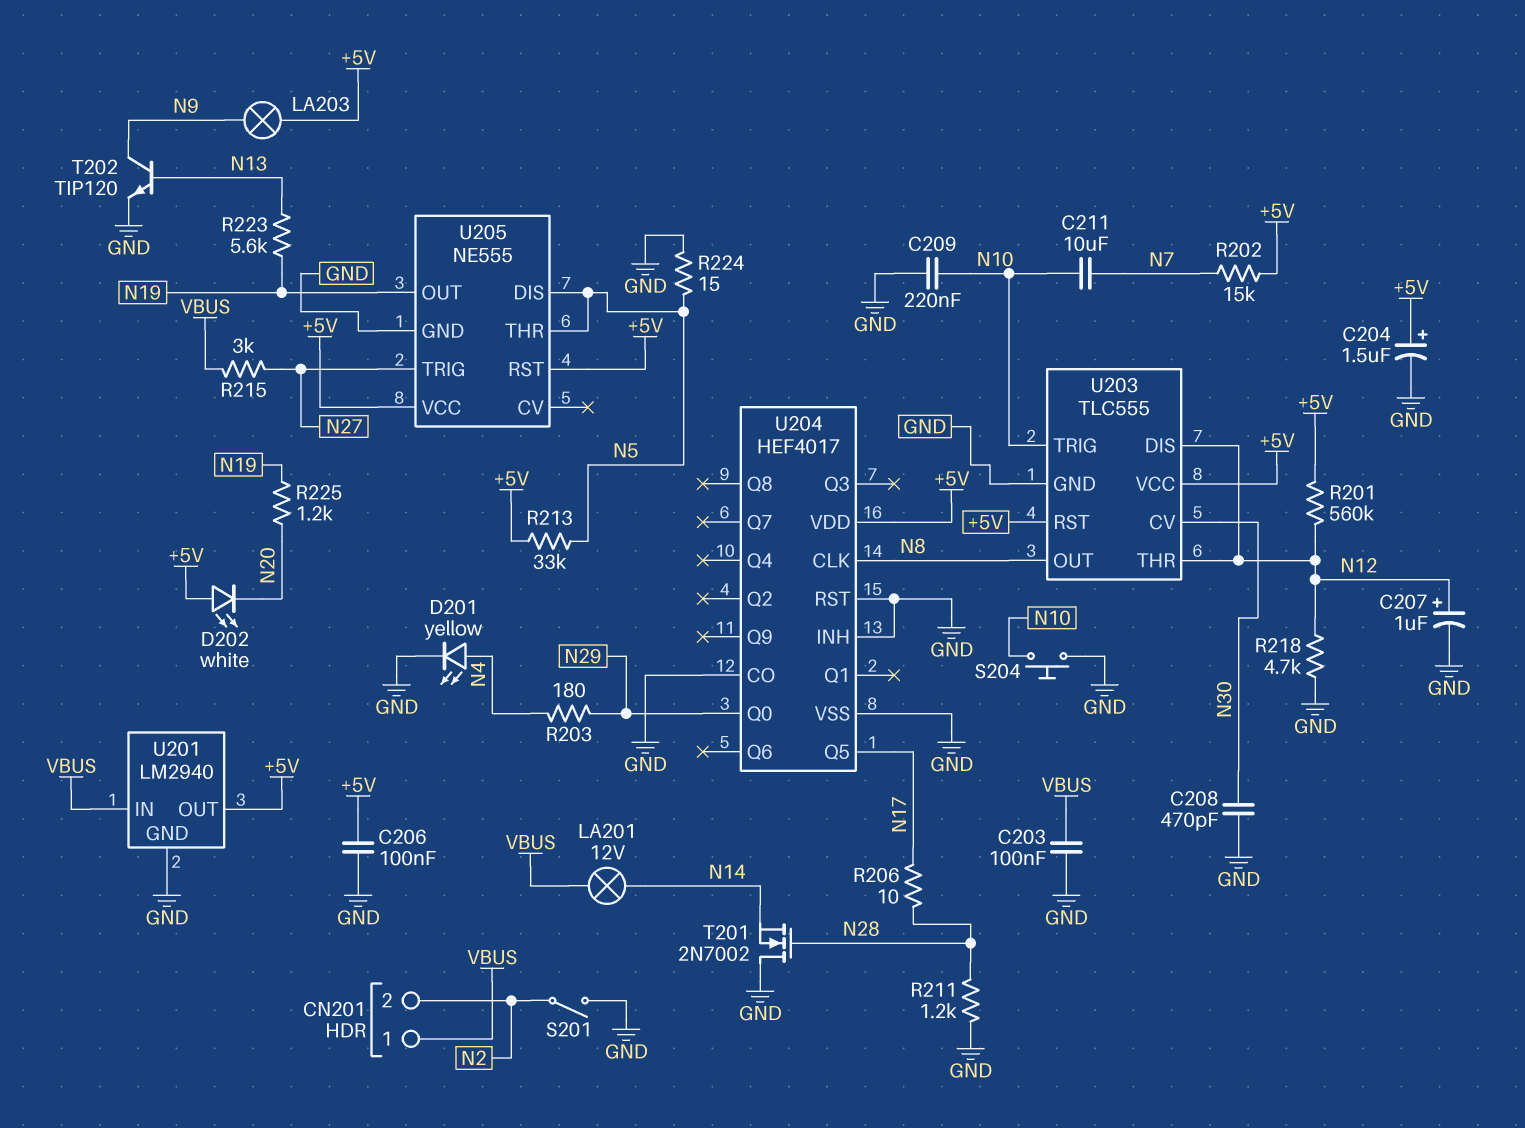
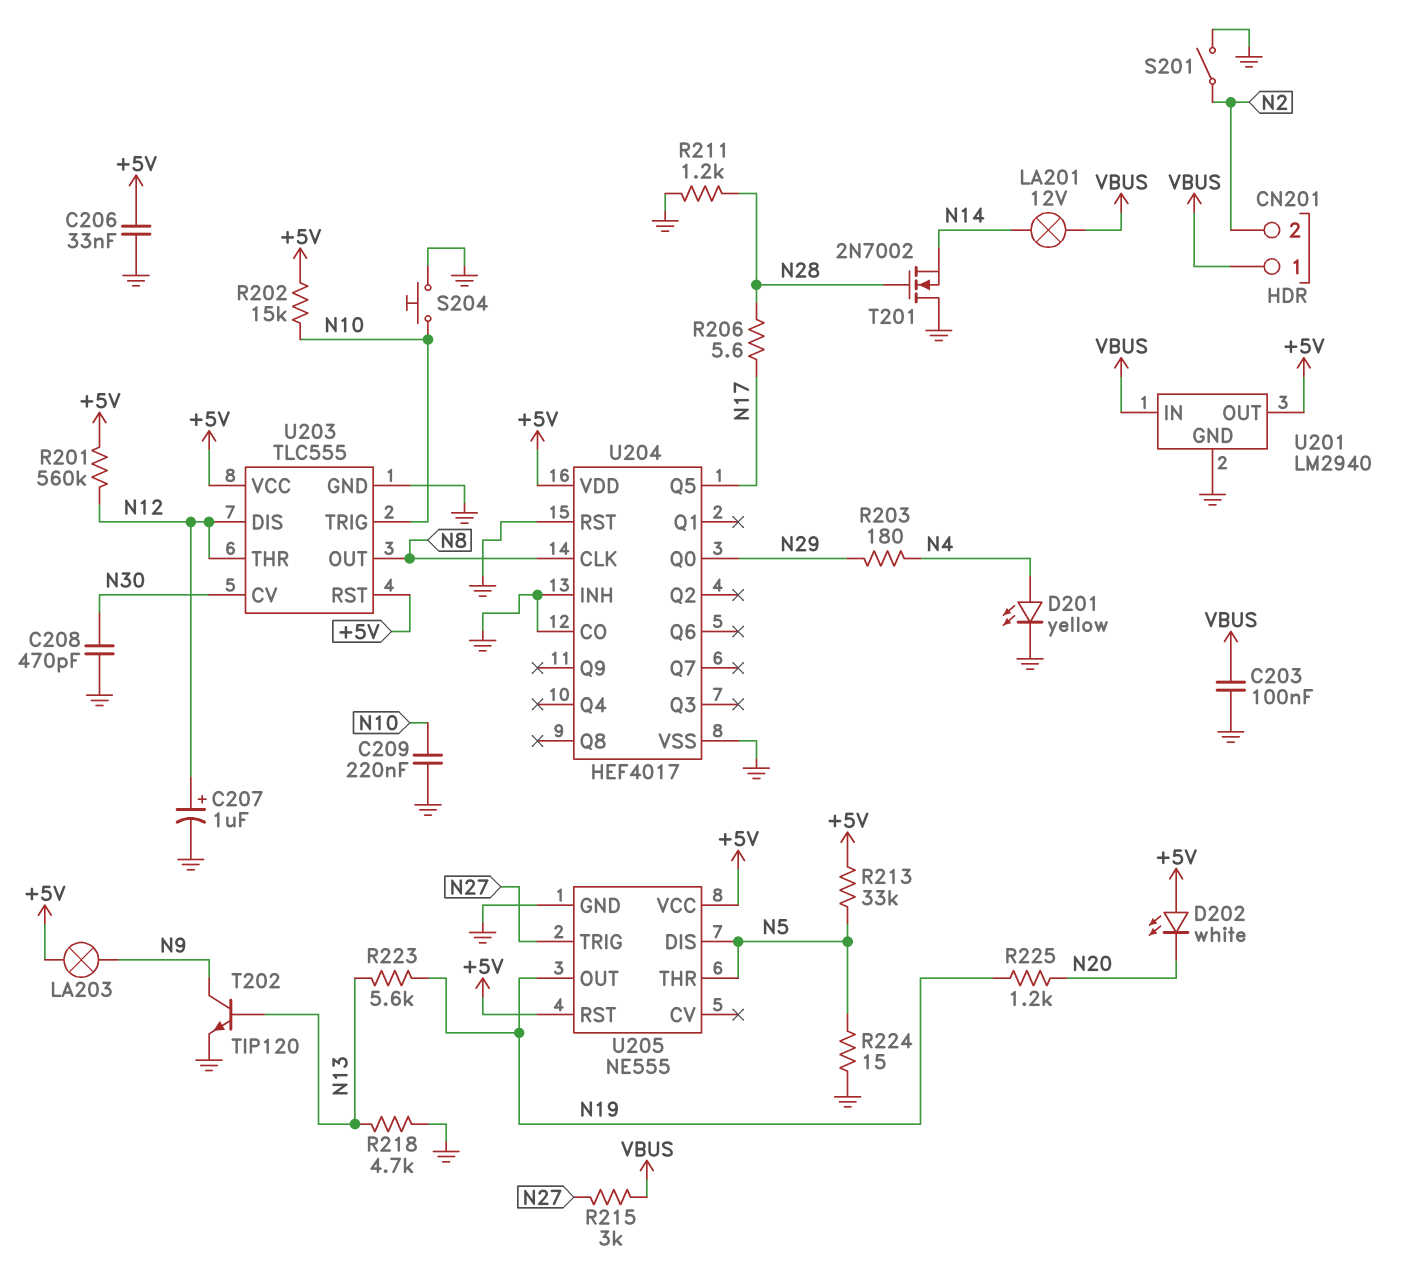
C204: 1.5uF (plus +5V, minus GND) -> none
C206: 100nF (+5V, GND) -> 33nF (+5V, GND)
C211: 10uF (N7, N10) -> none
R202: 15k (+5V, N7) -> 15k (+5V, N10)
R206: 10 (N17, N28) -> 5.6 (N17, N28)
R218: 4.7k (GND, N12) -> 4.7k (GND, N13)

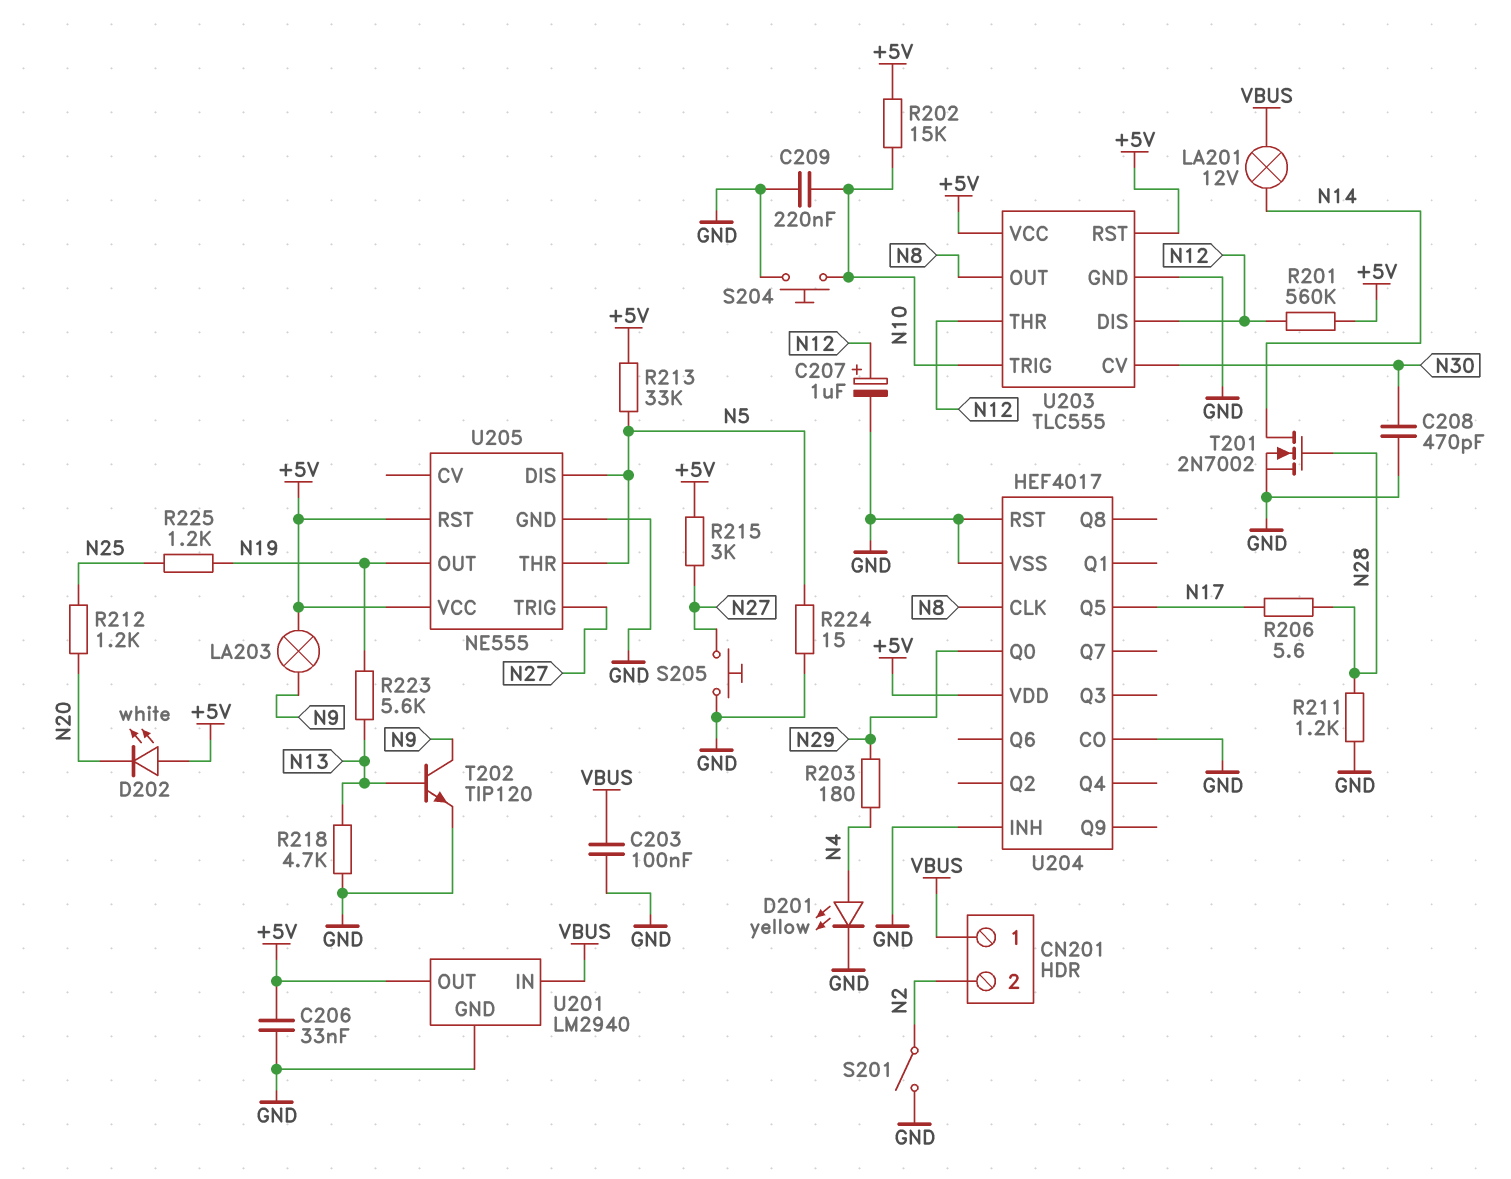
R212: none -> 1.2k (N20, N25)
R215: 3k (N27, VBUS) -> 3k (+5V, N27)
R225: 1.2k (N19, N20) -> 1.2k (N19, N25)
S205: none -> button (GND, N27)
T201: NMOS 2N7002 (G N28, D GND, S N14) -> NMOS 2N7002 (G N28, D N14, S GND)

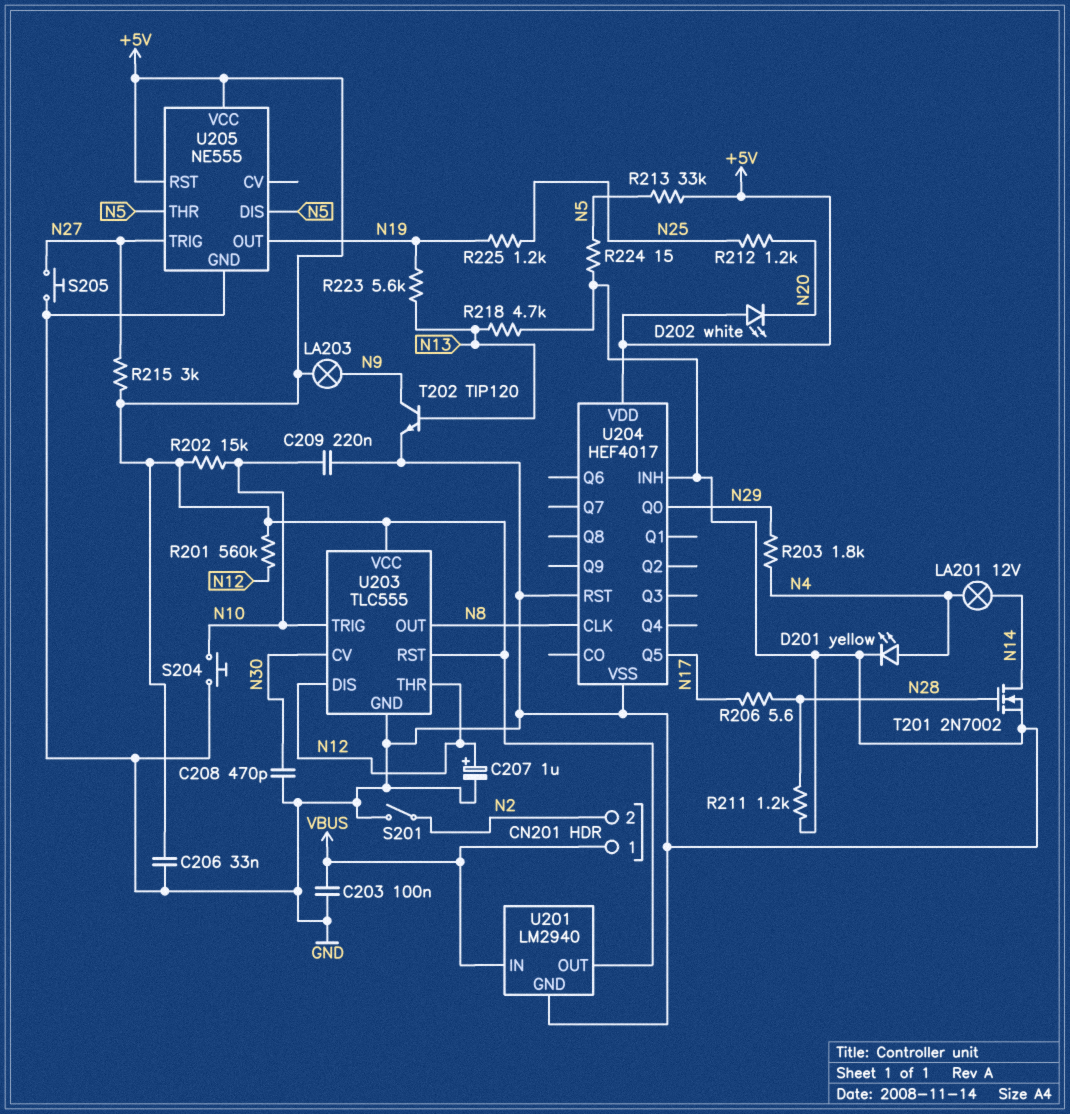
LA201: lamp 12V (N14, VBUS) -> lamp 12V (N4, N14)
R203: 180 (N4, N29) -> 1.8k (N4, N29)
U204 pin CO: GND -> none

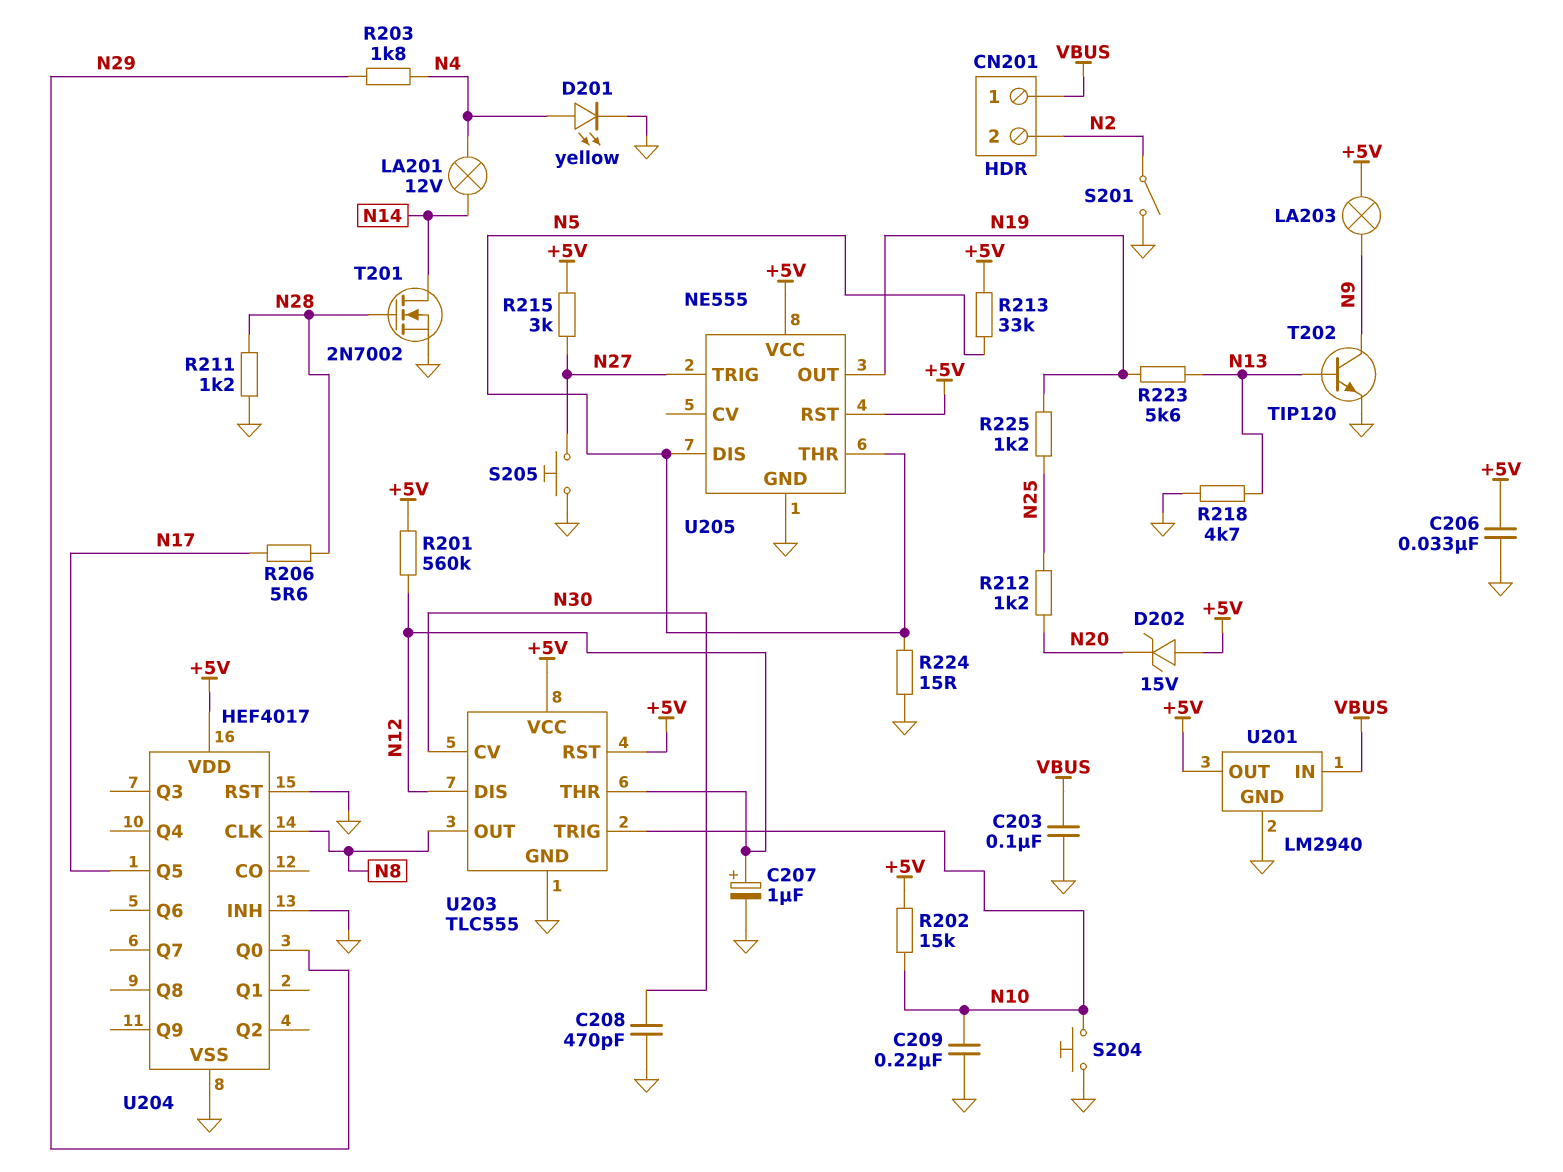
D202: LED white (A +5V, K N20) -> zener 15V (A +5V, K N20)

